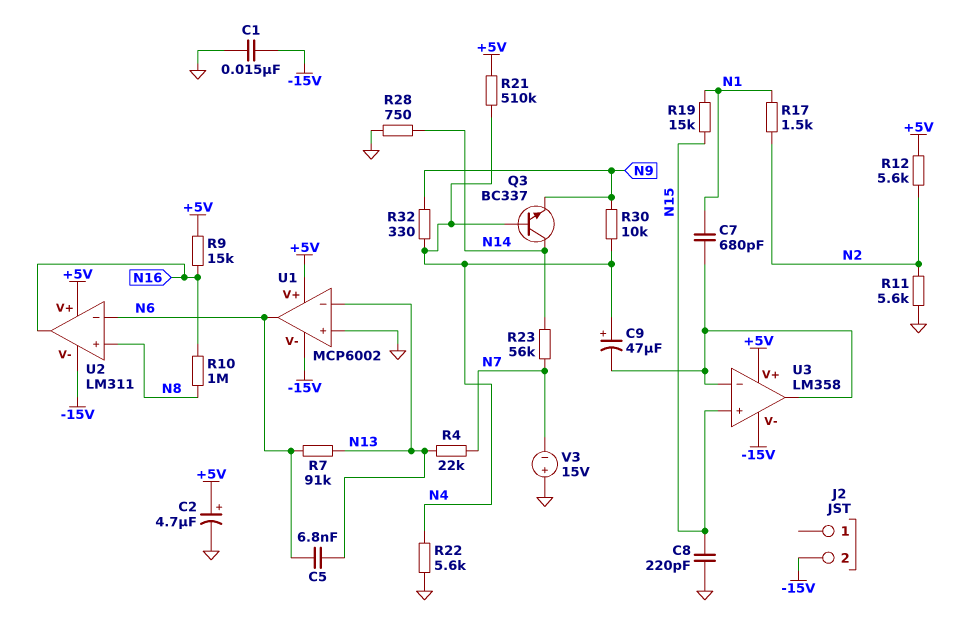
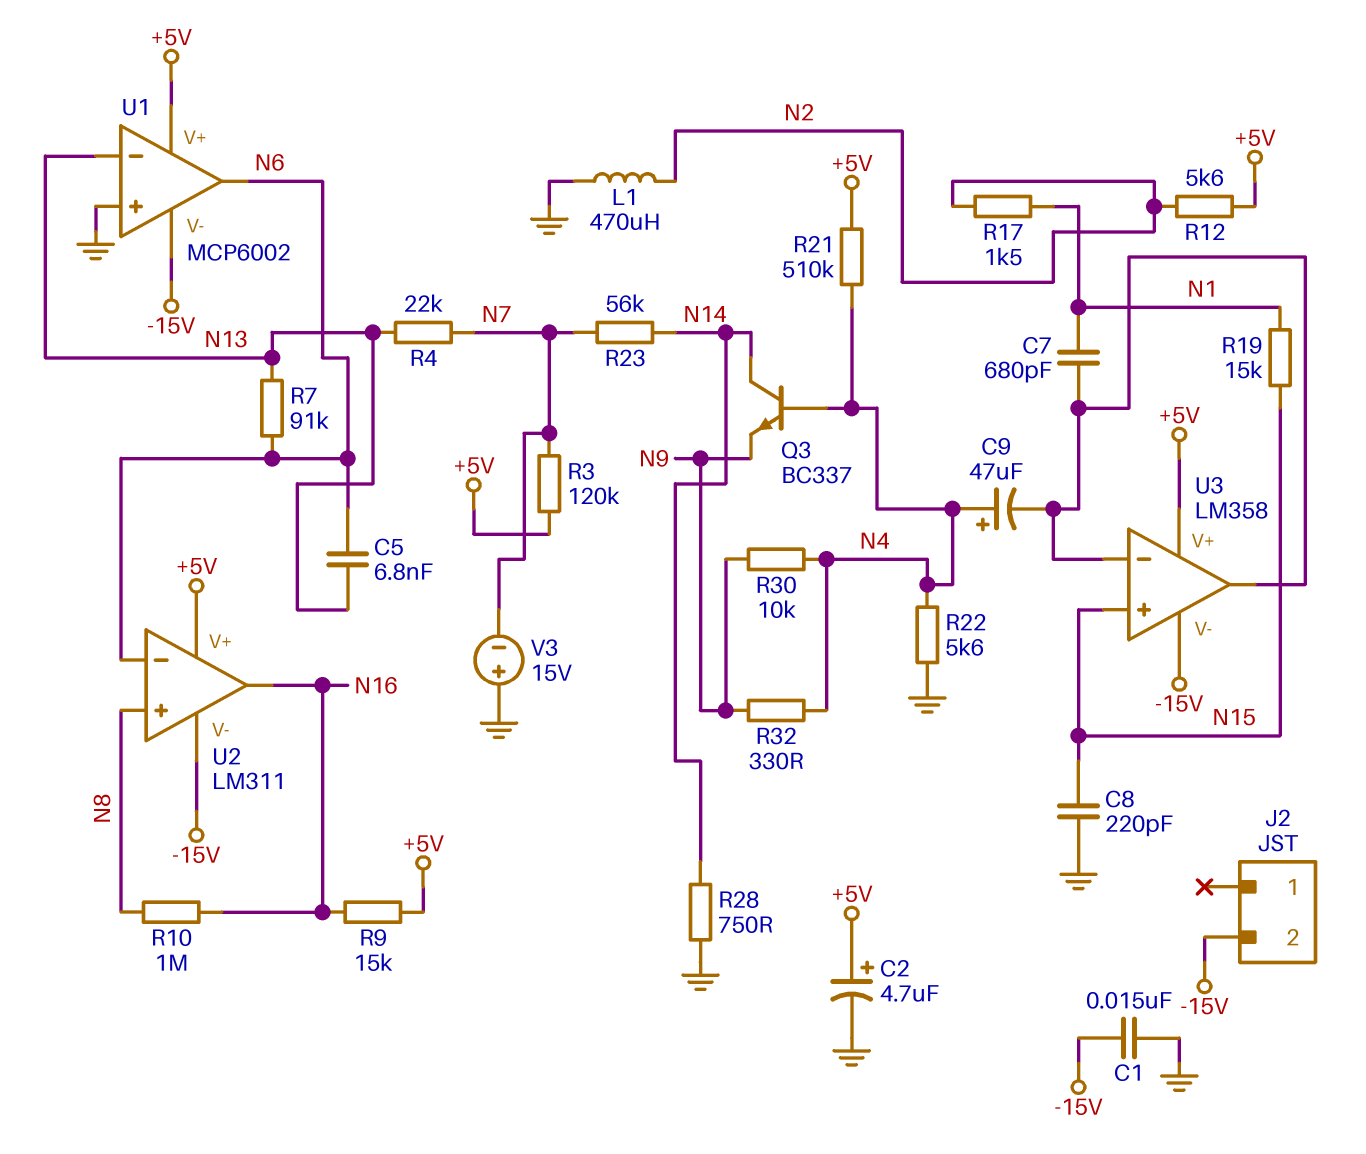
L1: none -> 470uH (GND, N2)
R3: none -> 120k (+5V, N7)
R11: 5.6k (GND, N2) -> none

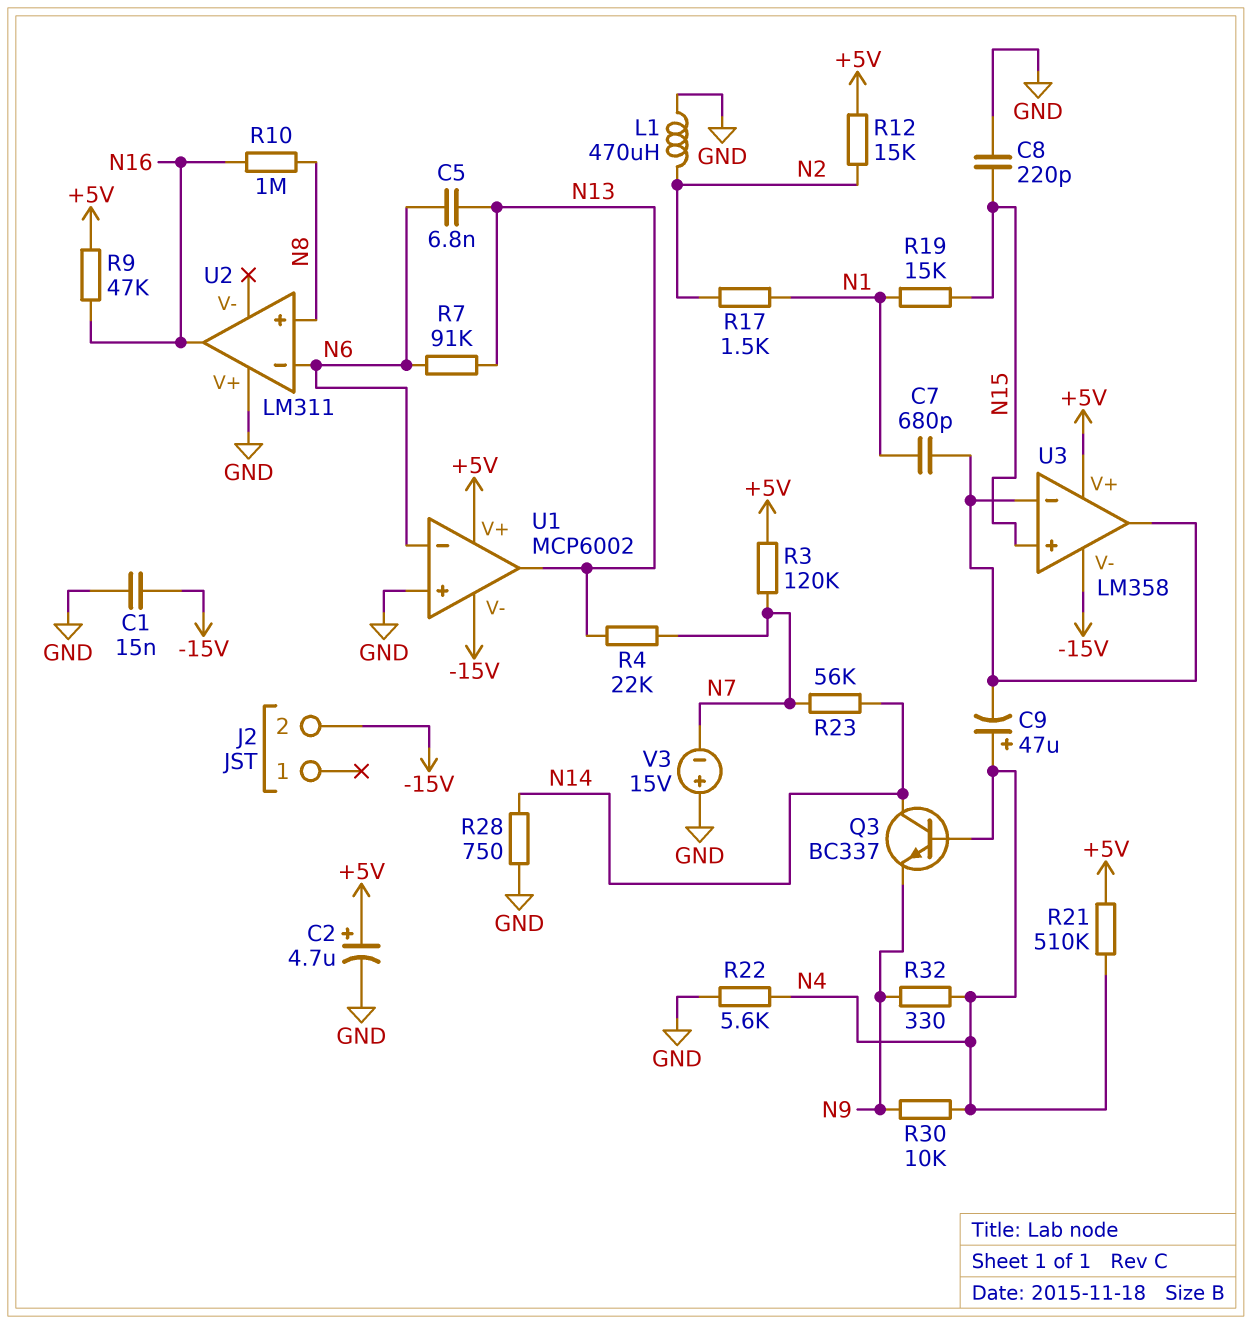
R9: 15k (+5V, N16) -> 47k (+5V, N16)
R12: 5.6k (+5V, N2) -> 15k (+5V, N2)
U1 pin in-: N13 -> N6
U1 pin out: N6 -> N13
U2 pin V+: +5V -> GND
U2 pin V-: -15V -> none

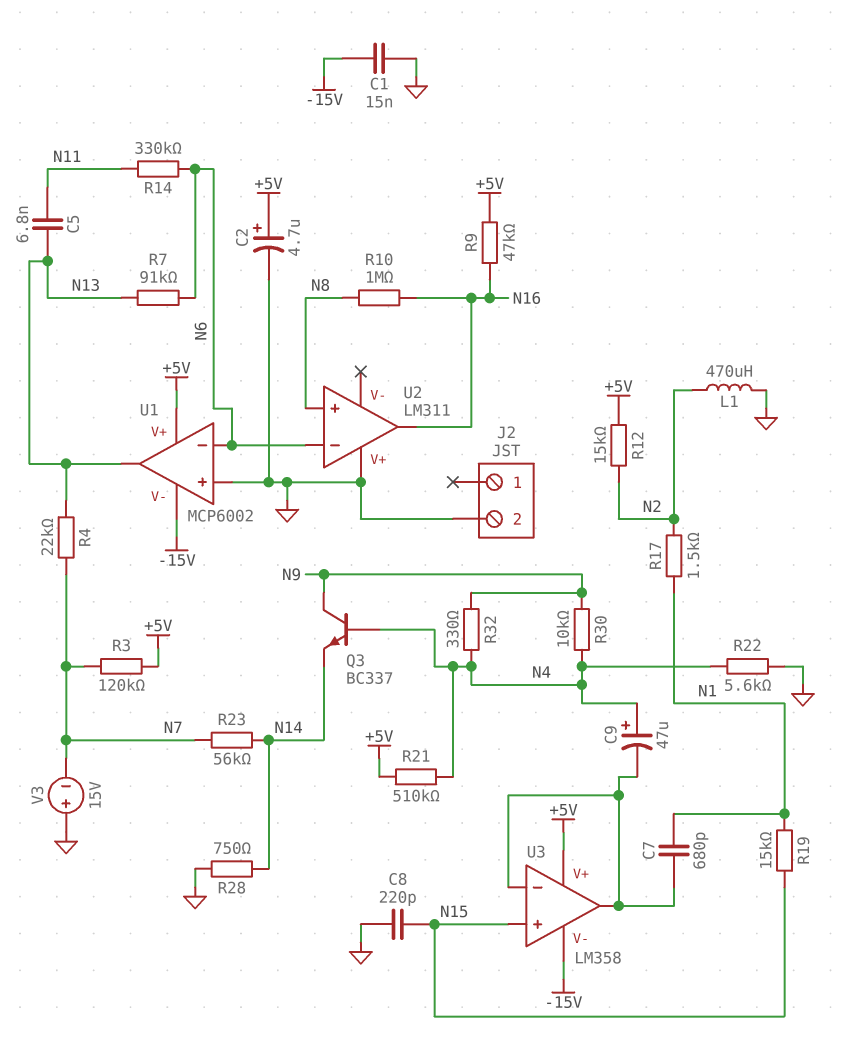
C5: 6.8nF (N6, N13) -> 6.8nF (N11, N13)
J2 pin 2: -15V -> GND
Q3: NPN BC337 (B N4, C N14, E N9) -> NPN BC337 (B N4, C N9, E N14)
R14: none -> 330k (N6, N11)

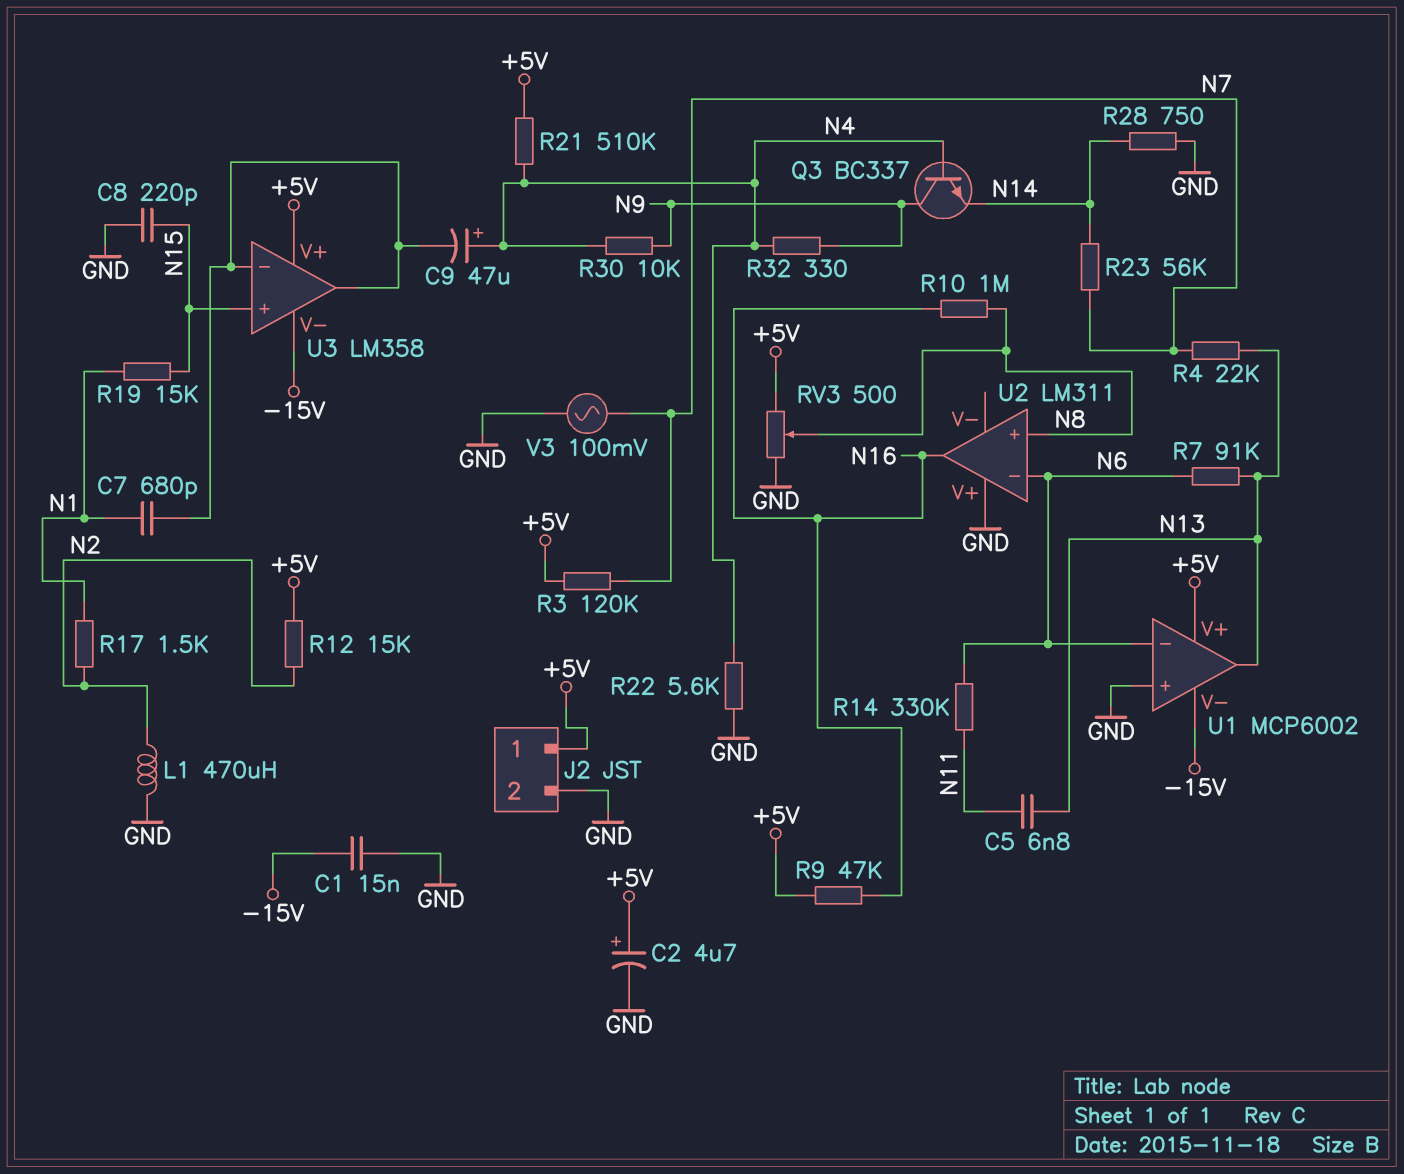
J2 pin 1: none -> +5V
RV3: none -> 500 (+5V, GND, wiper N8)
V3: 15V (plus GND, minus N7) -> AC 100mV (GND, N7)

